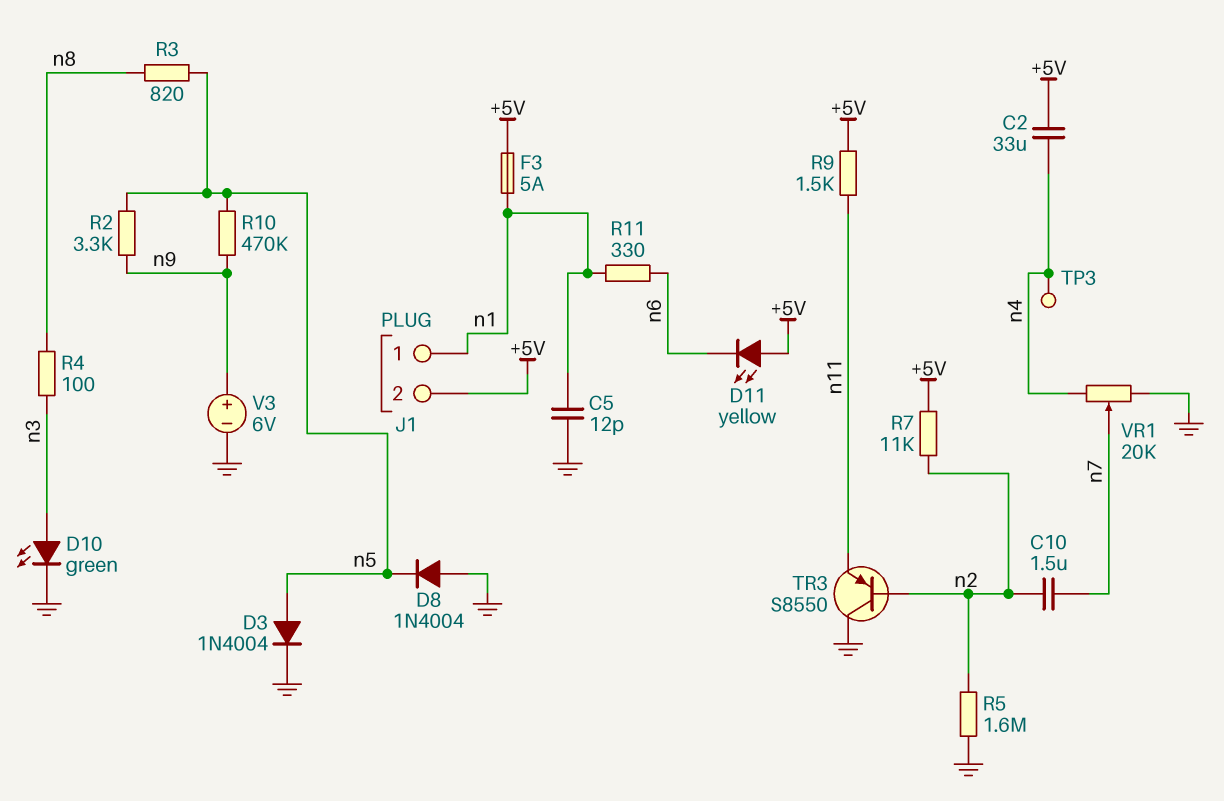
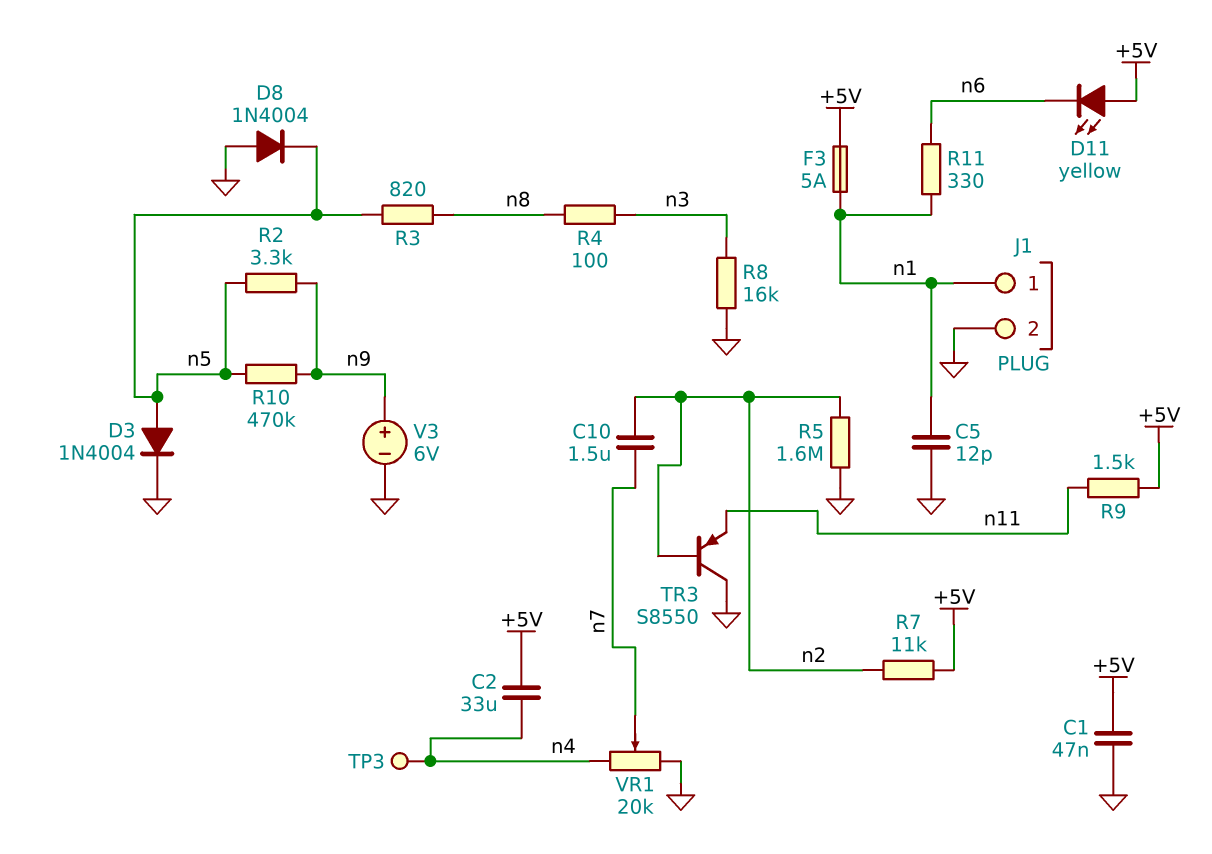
C1: none -> 47nF (+5V, GND)
D10: LED green (A n3, K GND) -> none
J1 pin 2: +5V -> GND
R8: none -> 16k (GND, n3)

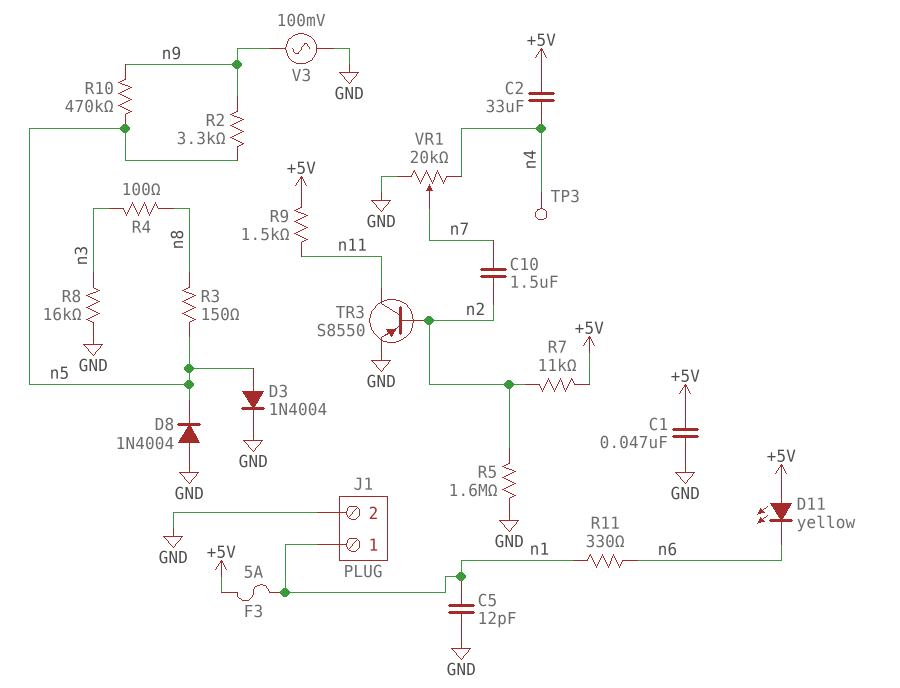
R3: 820 (n5, n8) -> 150 (n5, n8)
TR3: PNP S8550 (B n2, C GND, E n11) -> PNP S8550 (B n2, C n11, E GND)
V3: 6V (plus n9, minus GND) -> AC 100mV (GND, n9)

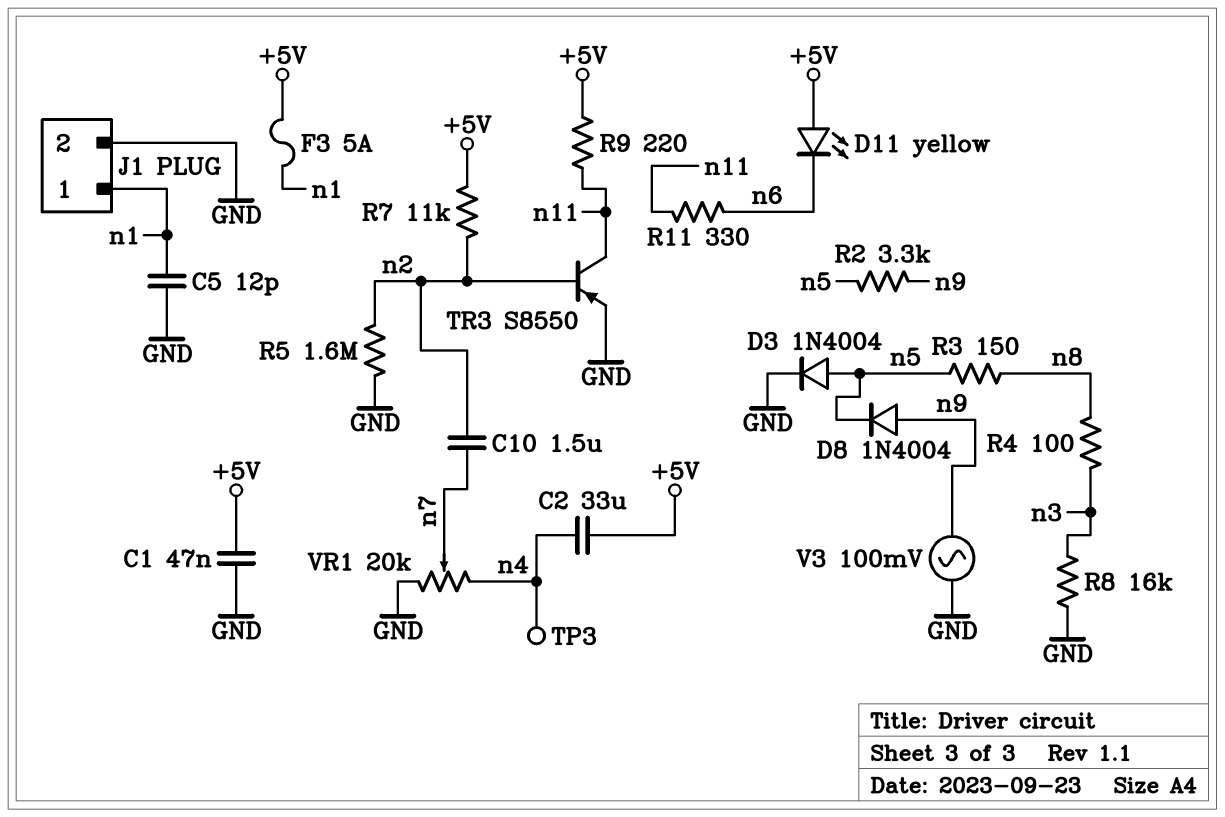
D8: diode 1N4004 (A GND, K n5) -> diode 1N4004 (A n9, K n5)
R9: 1.5k (+5V, n11) -> 220 (+5V, n11)
R10: 470k (n5, n9) -> none
R11: 330 (n1, n6) -> 330 (n6, n11)

